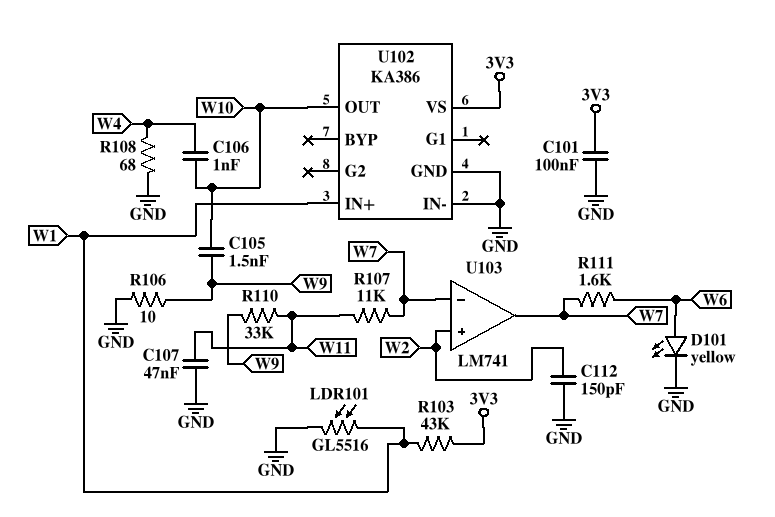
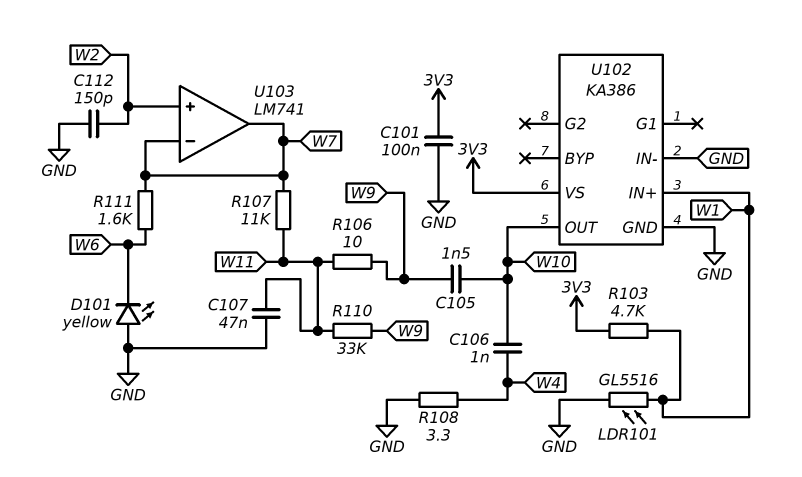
D101: LED yellow (A W6, K GND) -> LED yellow (A GND, K W6)
R103: 43k (3V3, W1) -> 4.7k (3V3, W1)
R106: 10 (GND, W9) -> 10 (W9, W11)
R108: 68 (GND, W4) -> 3.3 (GND, W4)

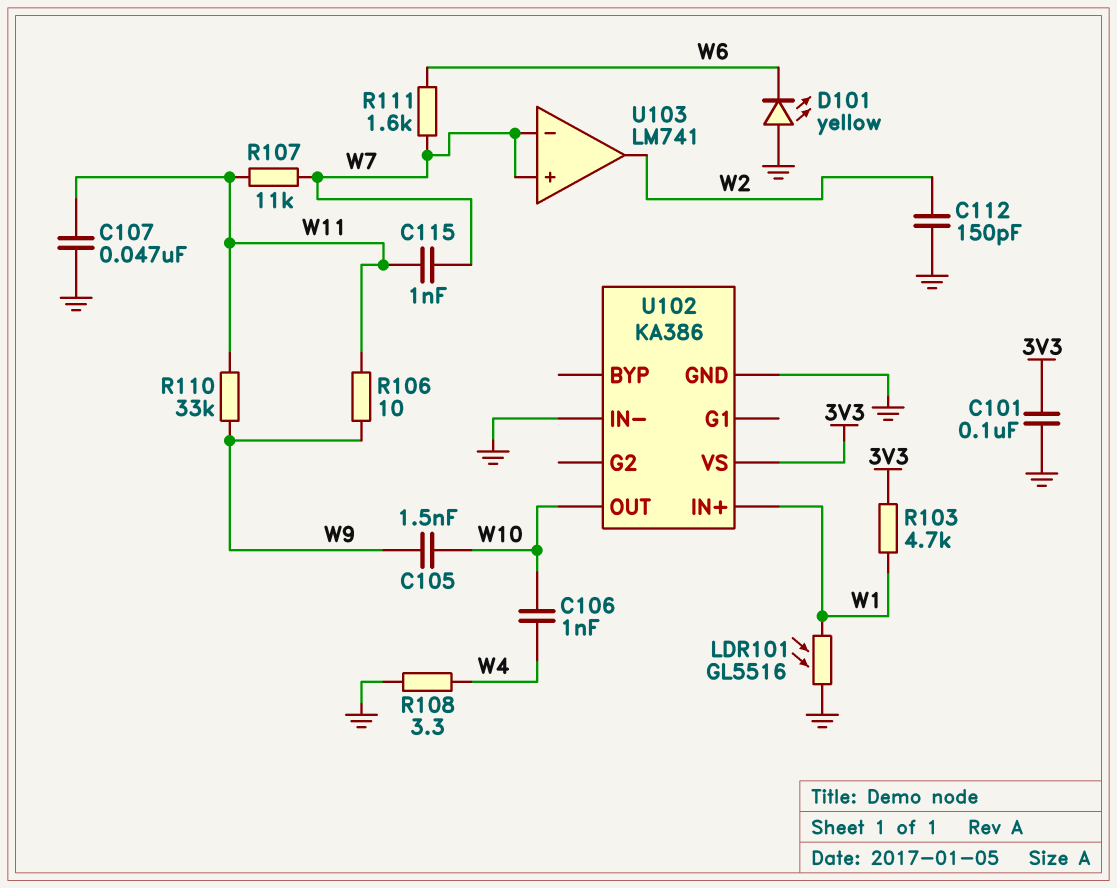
C115: none -> 1nF (W7, W11)
U103 pin in+: W2 -> W7
U103 pin out: W7 -> W2

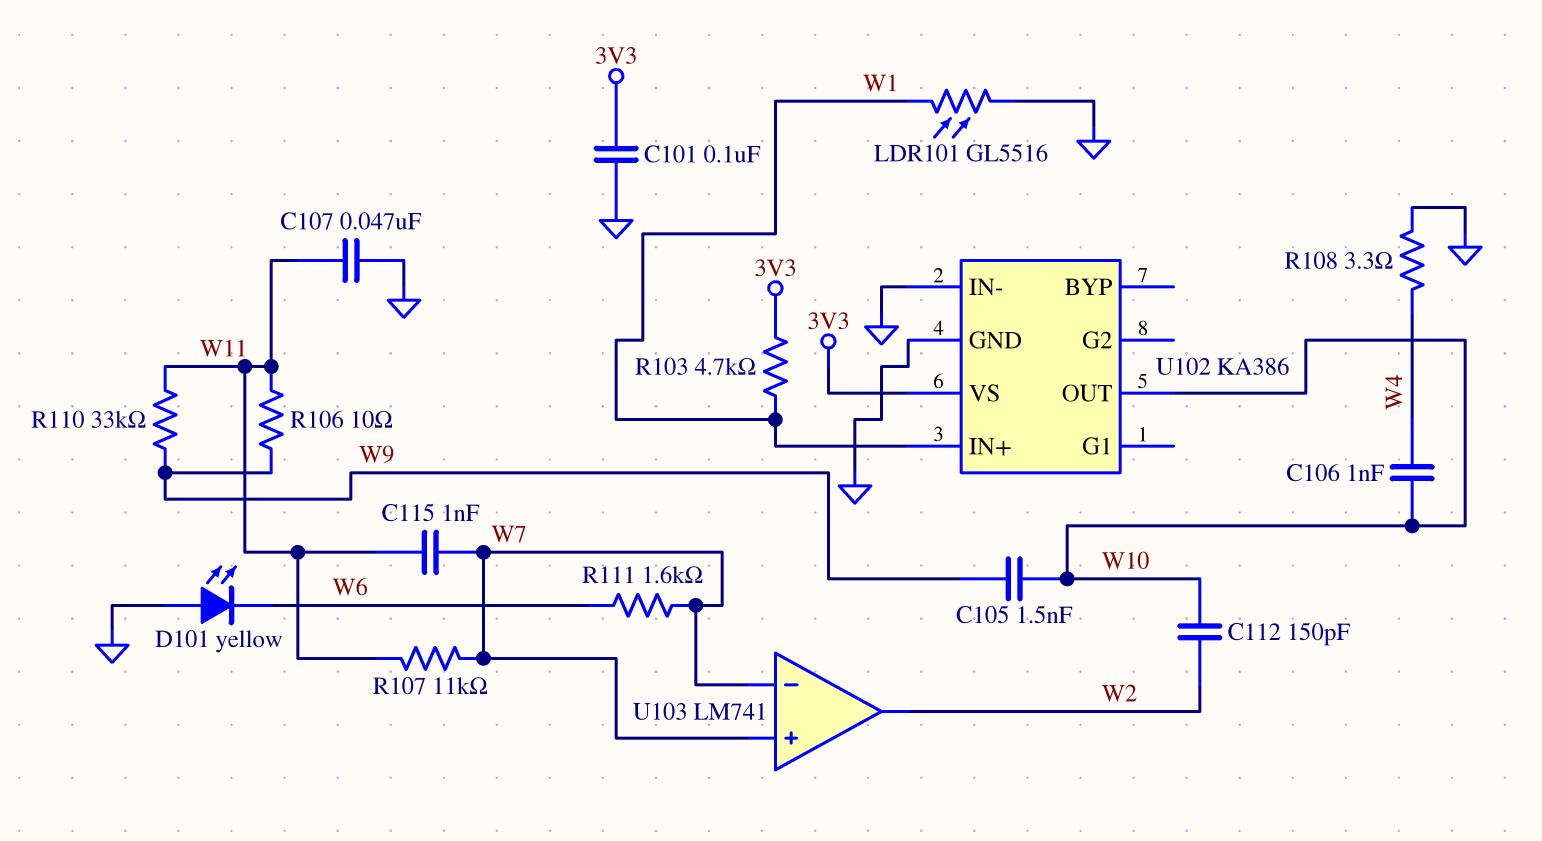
C112: 150pF (GND, W2) -> 150pF (W2, W10)

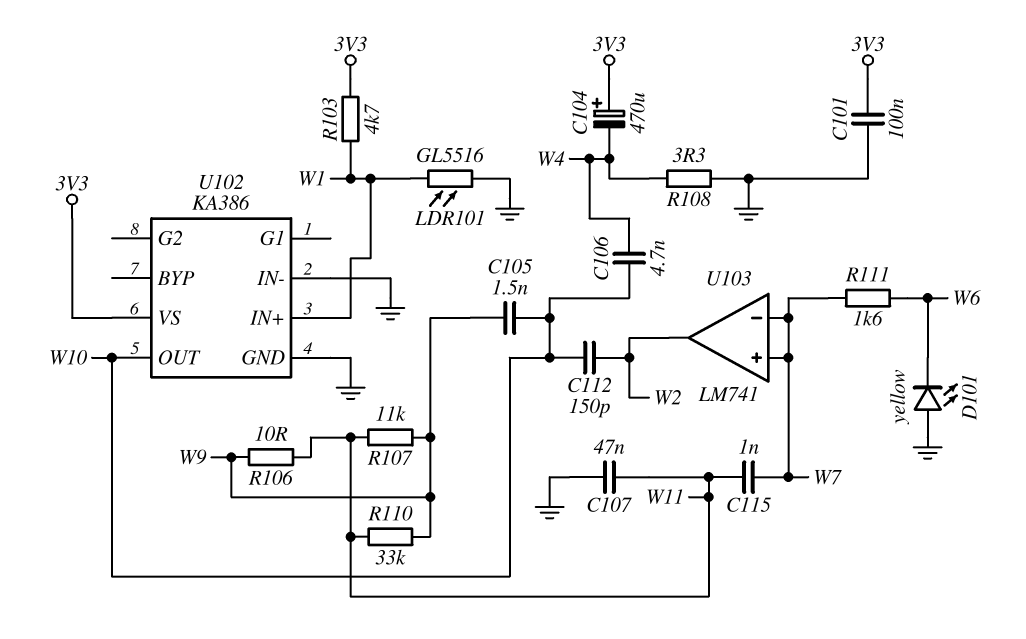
C104: none -> 470uF (plus 3V3, minus W4)
C106: 1nF (W4, W10) -> 4.7nF (W4, W10)
R107: 11k (W7, W11) -> 11k (W9, W11)

